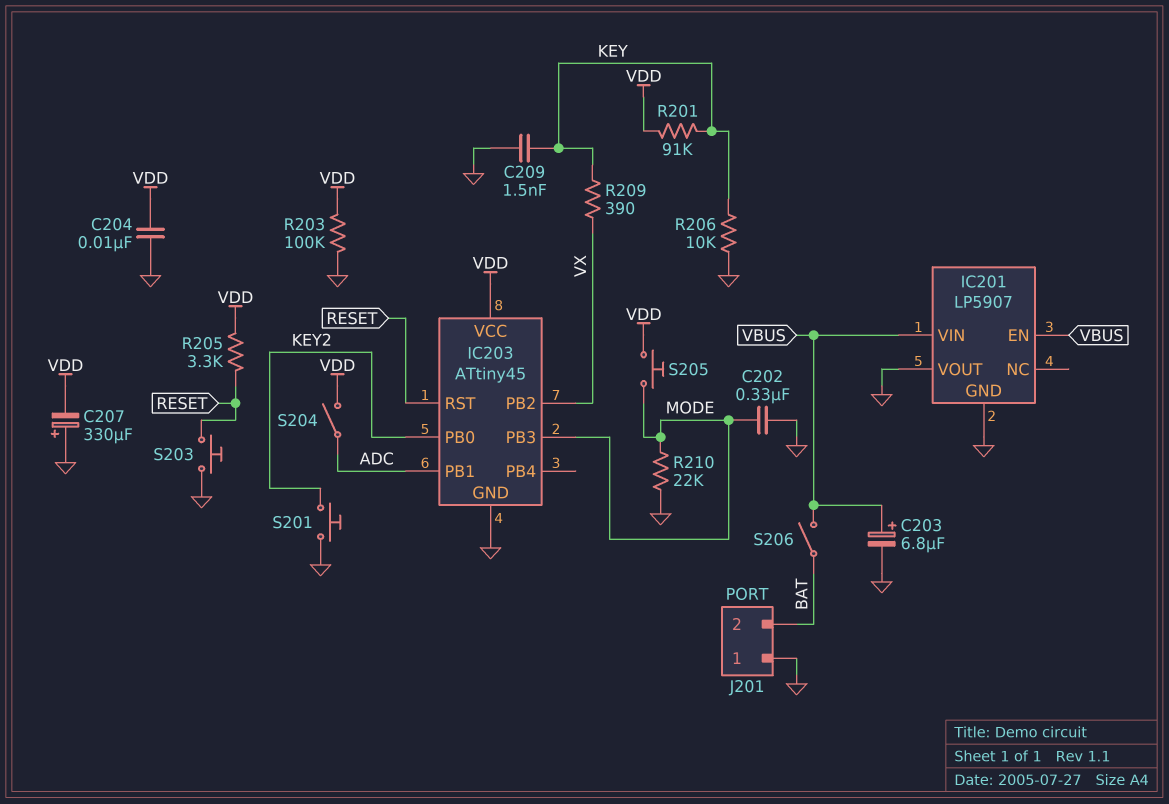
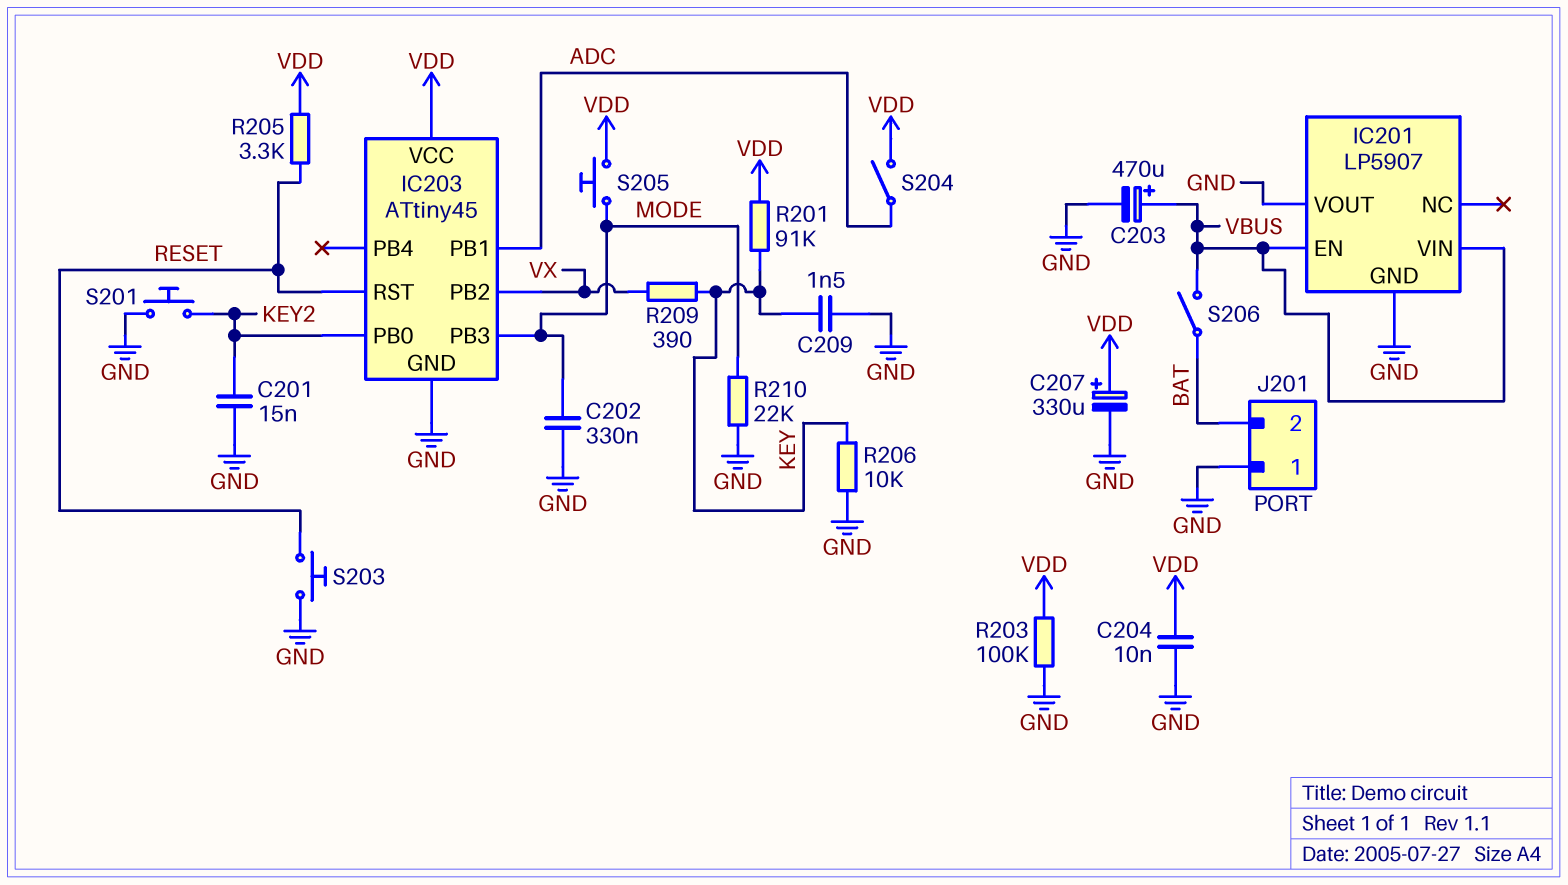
C201: none -> 15nF (GND, KEY2)
C203: 6.8uF (plus VBUS, minus GND) -> 470uF (plus VBUS, minus GND)
C207: 330uF (plus GND, minus VDD) -> 330uF (plus VDD, minus GND)

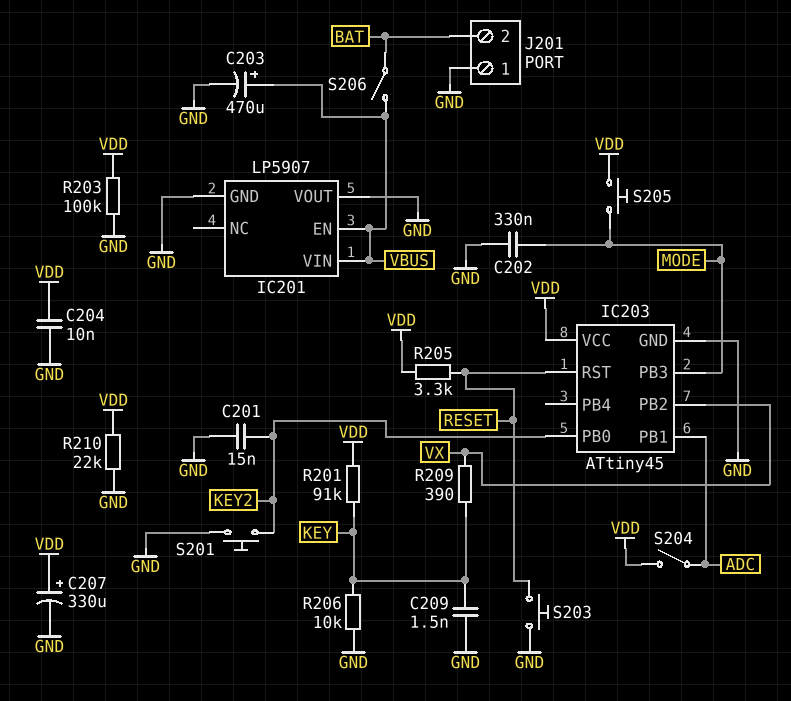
R210: 22k (GND, MODE) -> 22k (GND, VDD)

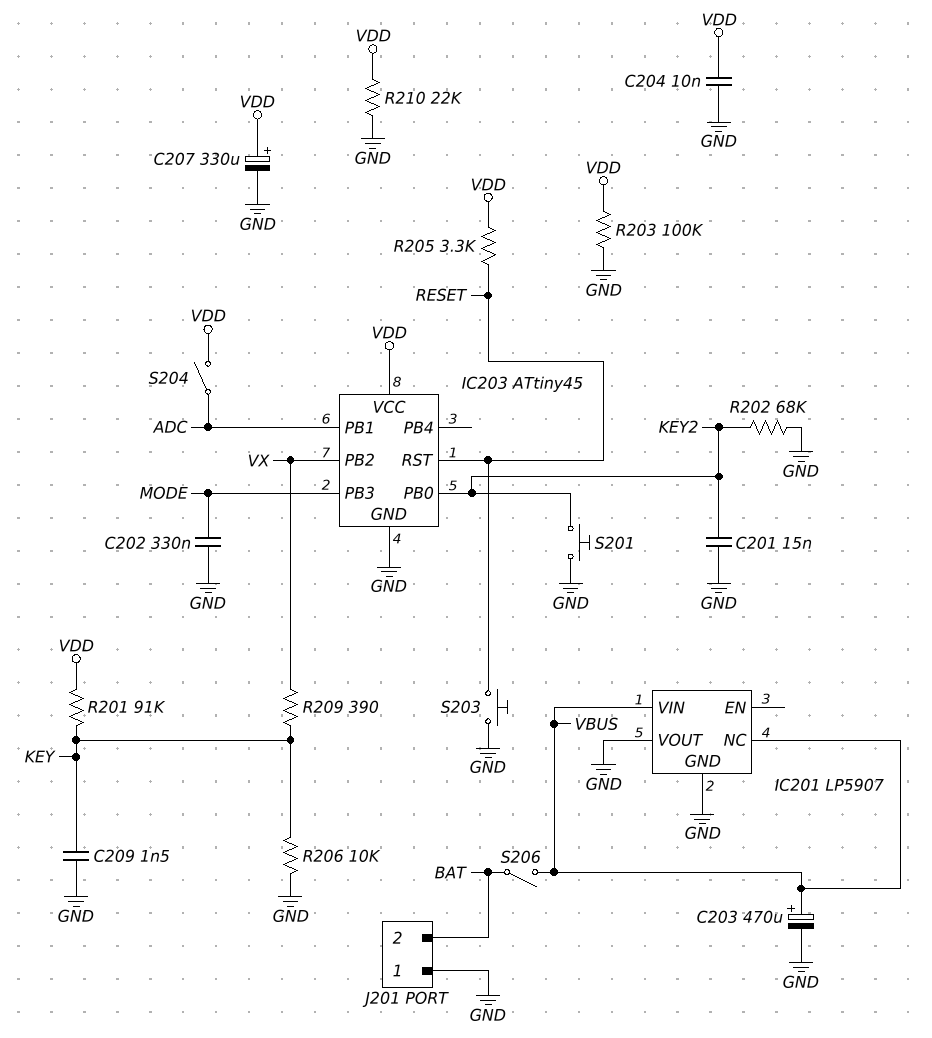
IC201 pin EN: VBUS -> none
IC201 pin NC: none -> VBUS
R202: none -> 68k (GND, KEY2)
S205: button (MODE, VDD) -> none

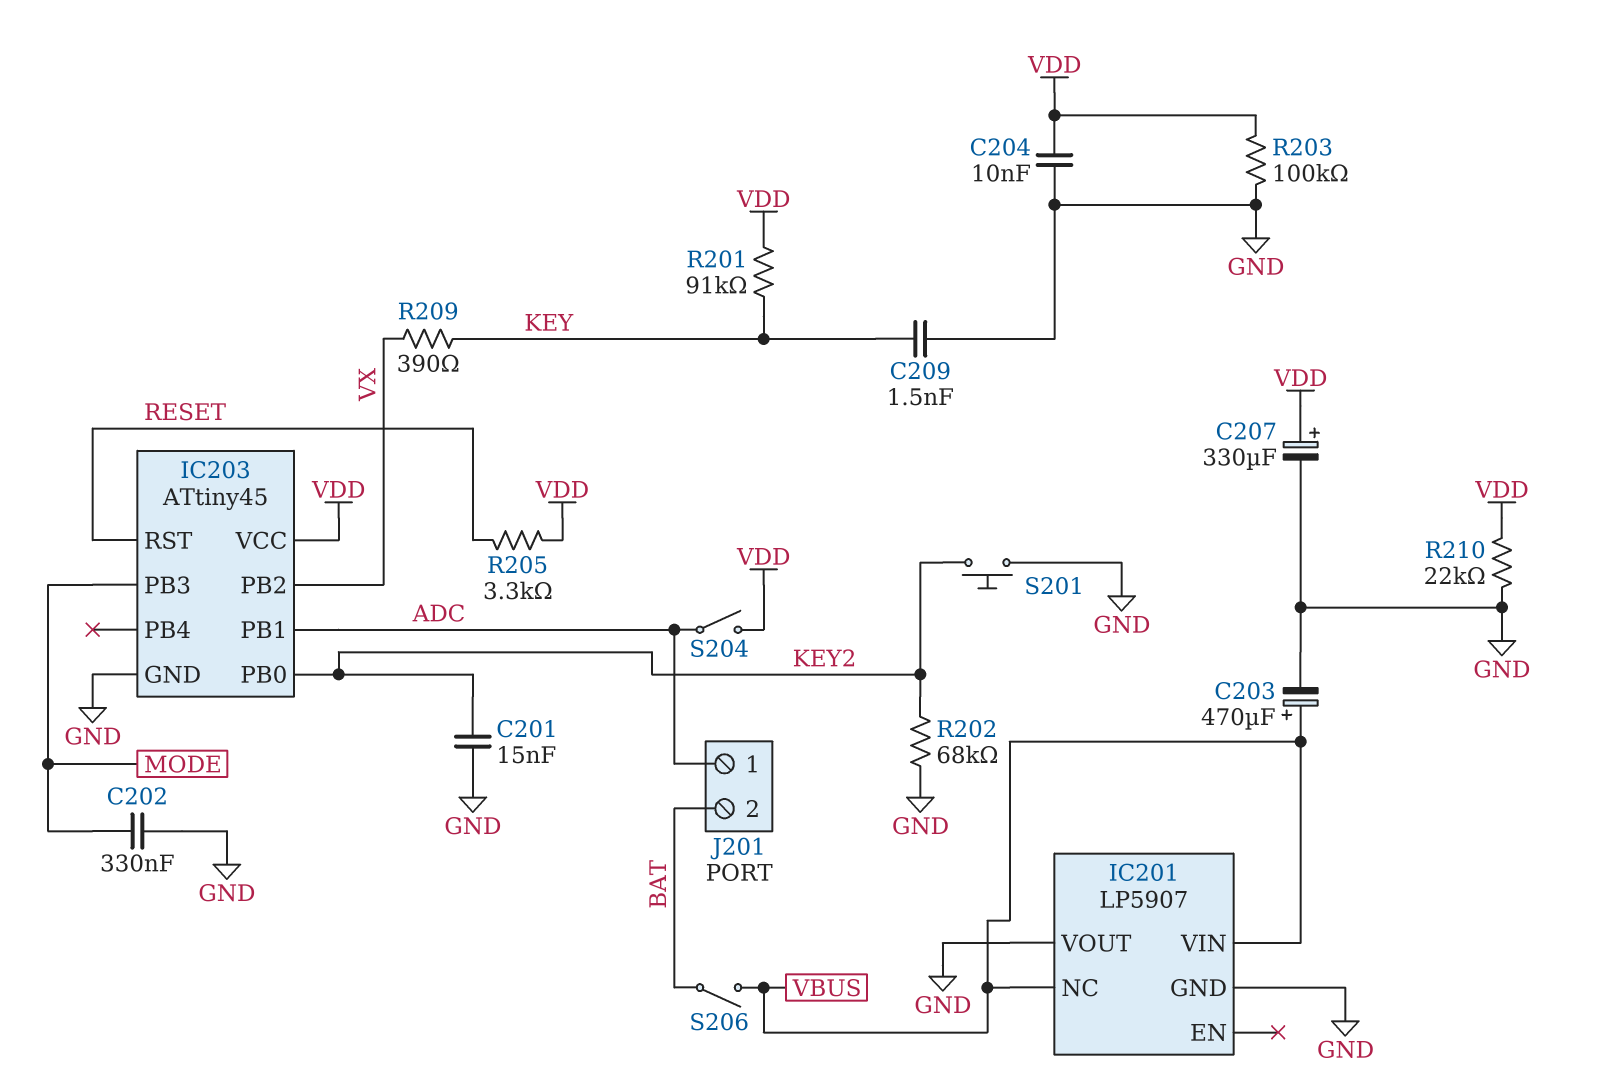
J201 pin 1: GND -> ADC
R206: 10k (GND, KEY) -> none
S203: button (GND, RESET) -> none

